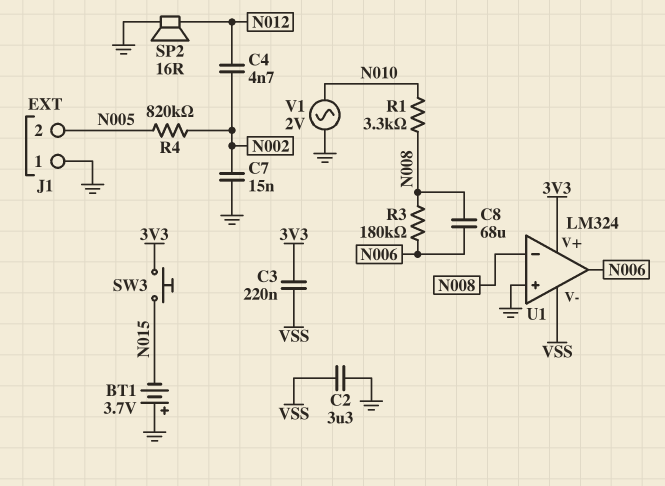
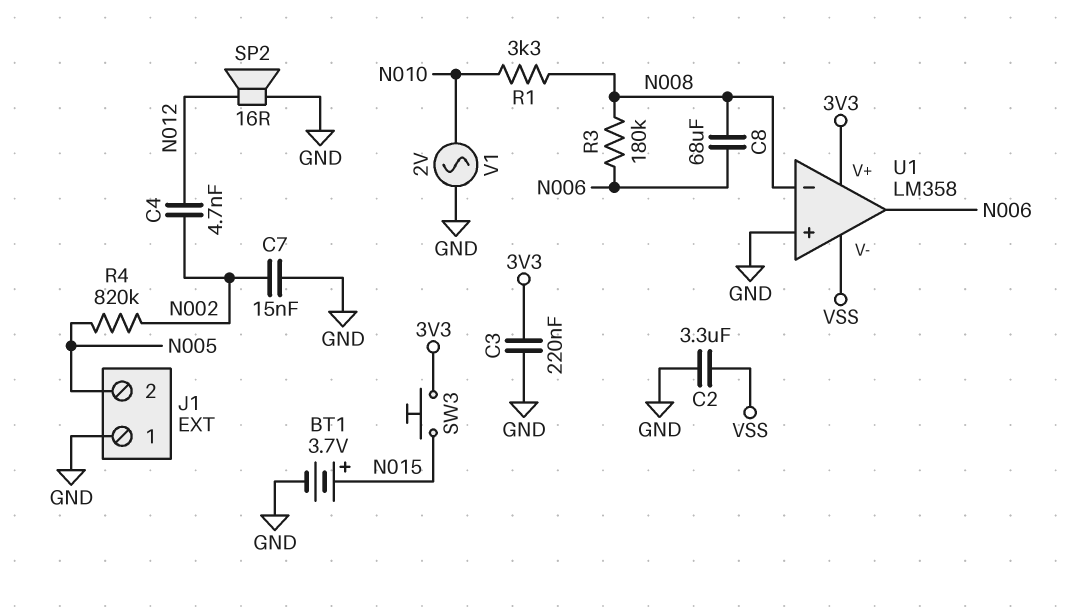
BT1: 3.7V (plus GND, minus N015) -> 3.7V (plus N015, minus GND)
C3: 220nF (3V3, VSS) -> 220nF (3V3, GND)
U1: LM324 -> LM358

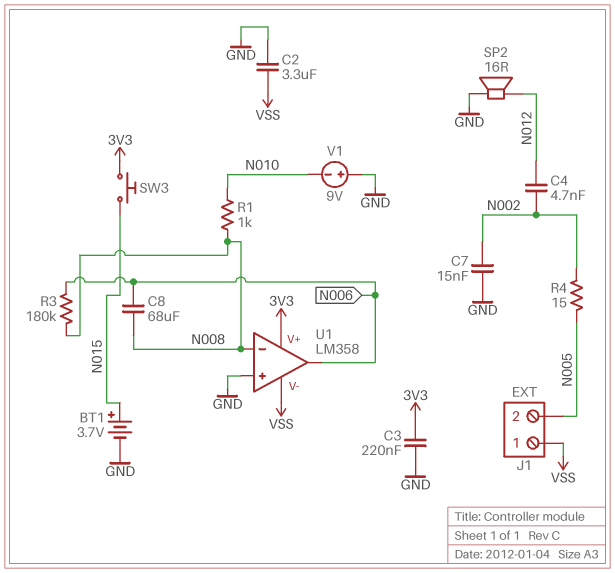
J1 pin 1: GND -> VSS
R1: 3.3k (N008, N010) -> 1k (N008, N010)
R4: 820k (N002, N005) -> 15 (N002, N005)
V1: AC 2V (GND, N010) -> 9V (plus GND, minus N010)

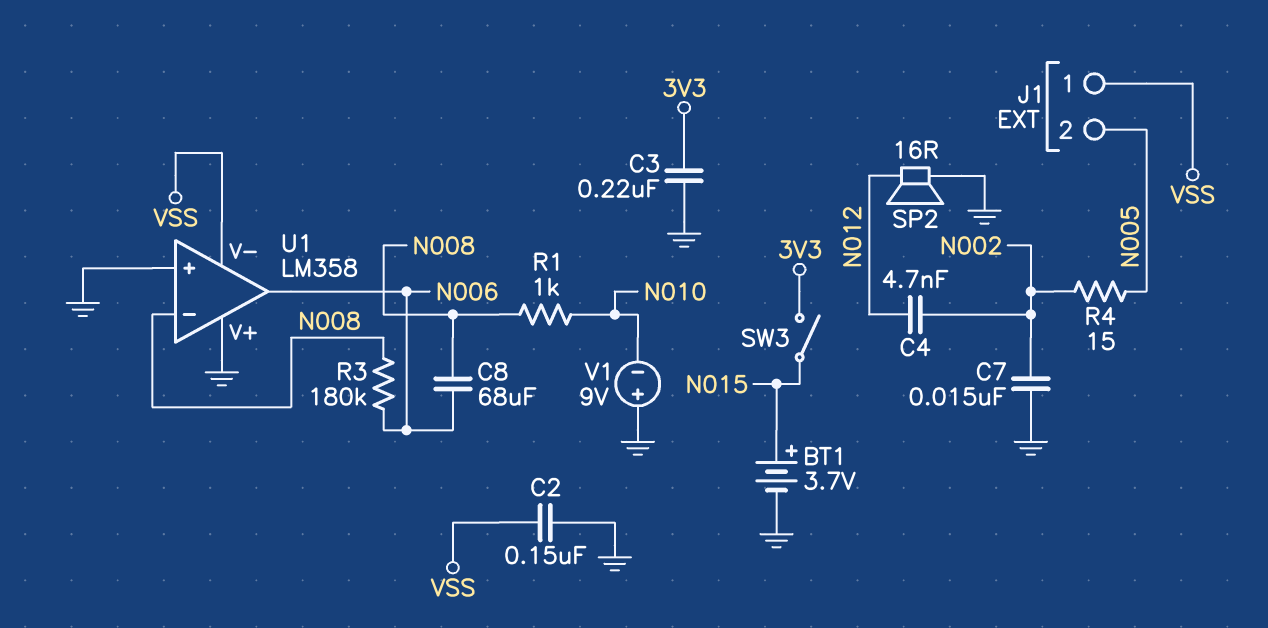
C2: 3.3uF (GND, VSS) -> 150nF (GND, VSS)
SW3: button (3V3, N015) -> switch (3V3, N015)
U1 pin V+: 3V3 -> GND

